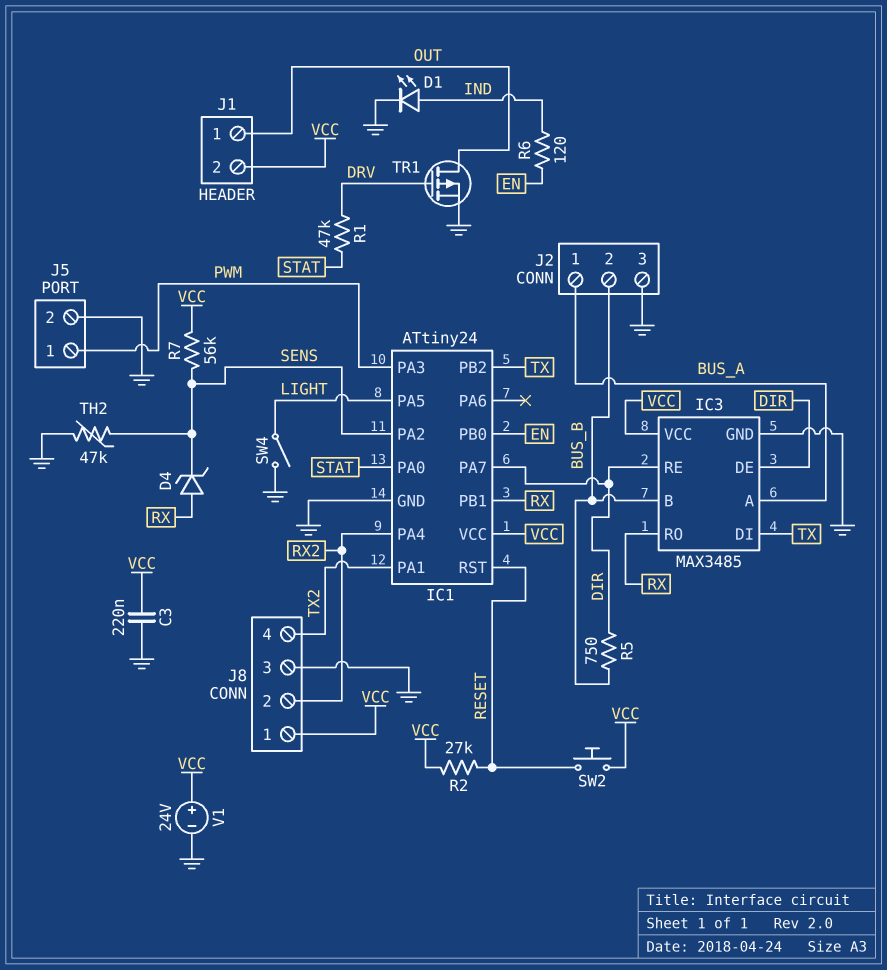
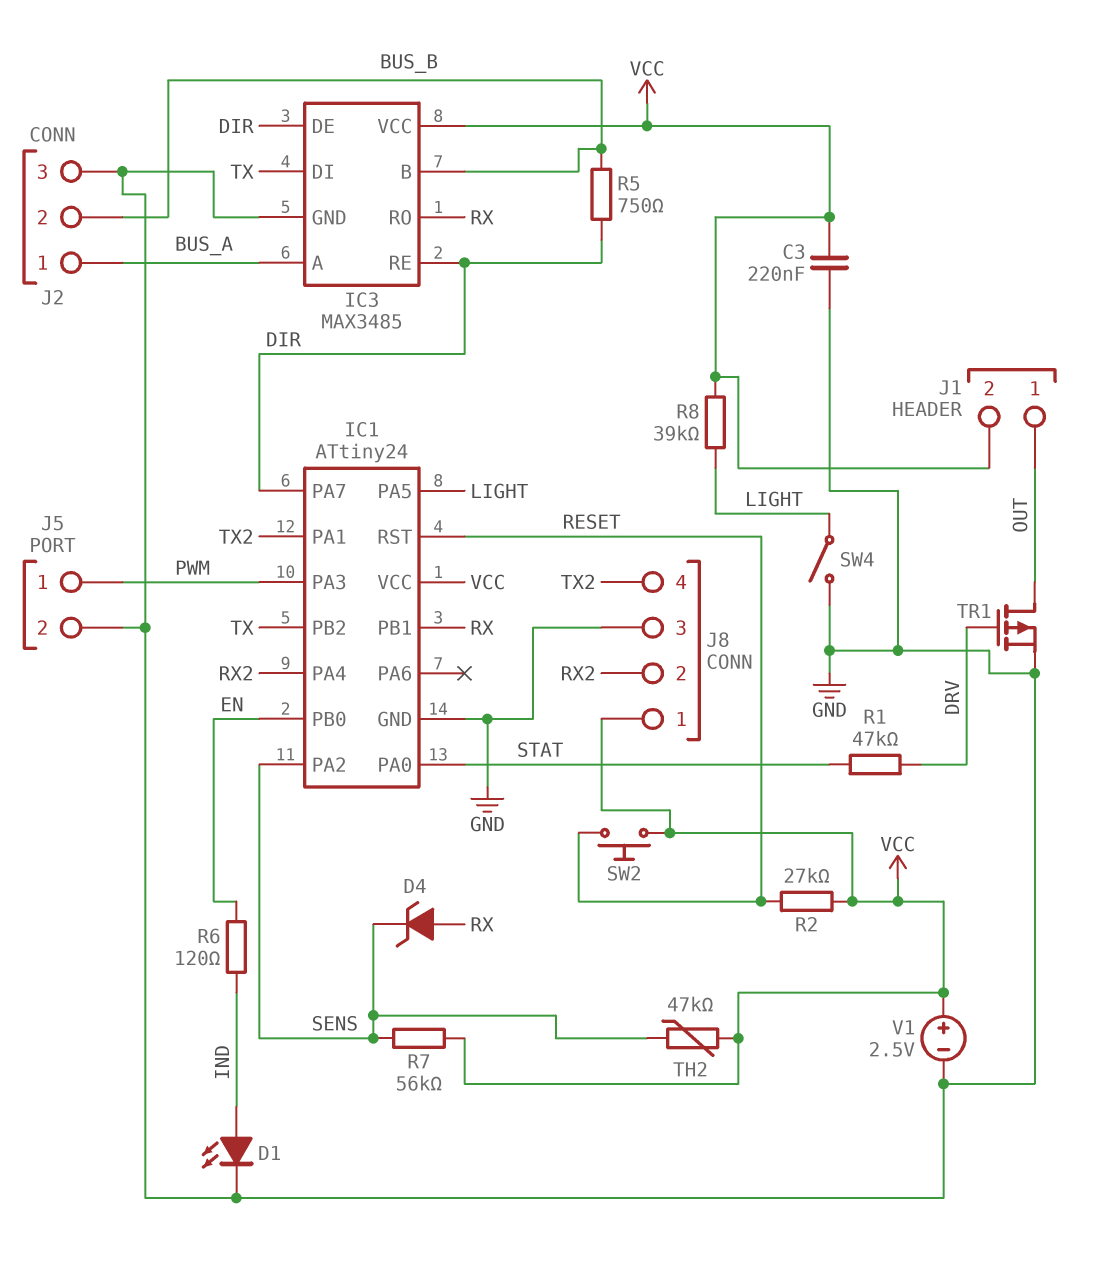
R8: none -> 39k (LIGHT, VCC)
TH2: 47k (GND, SENS) -> 47k (SENS, VCC)
V1: 24V (plus VCC, minus GND) -> 2.5V (plus VCC, minus GND)

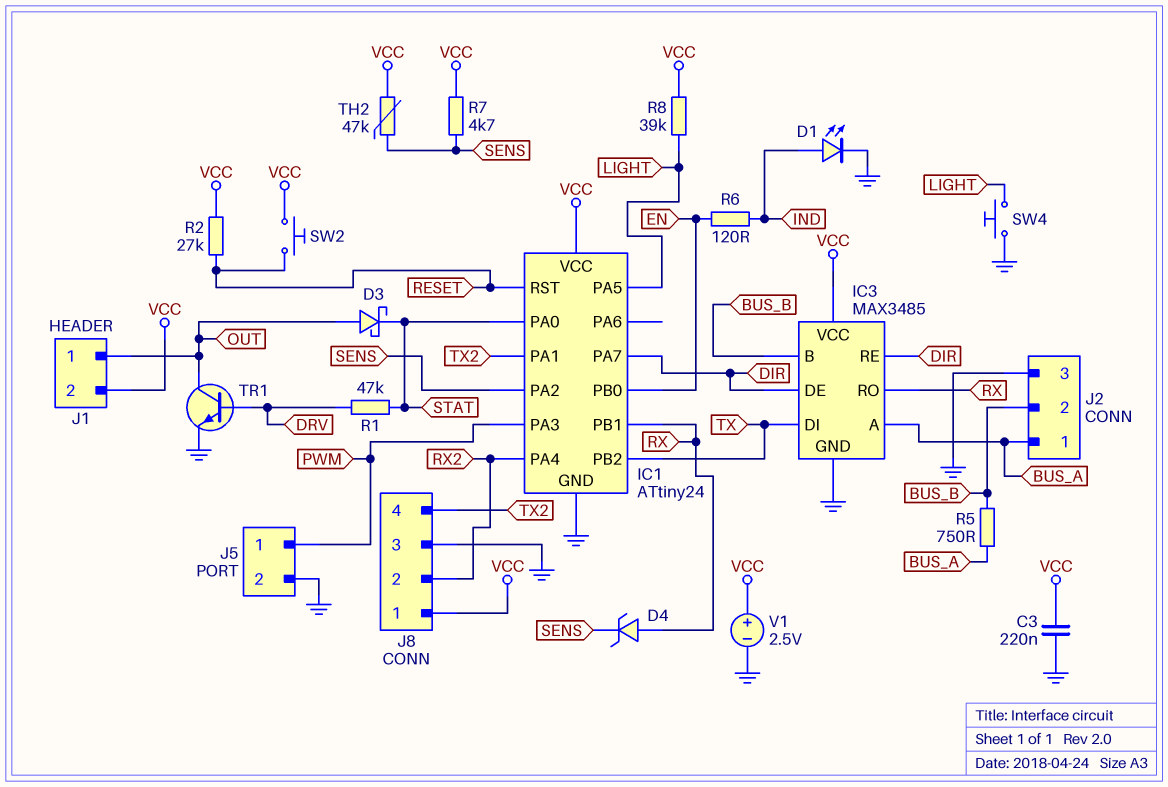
D3: none -> schottky (A OUT, K STAT)
R5: 750 (BUS_B, DIR) -> 750 (BUS_A, BUS_B)
R7: 56k (SENS, VCC) -> 4.7k (SENS, VCC)
SW4: switch (GND, LIGHT) -> button (GND, LIGHT)
TR1: PMOS (G DRV, D OUT, S GND) -> NPN (B DRV, C OUT, E GND)

